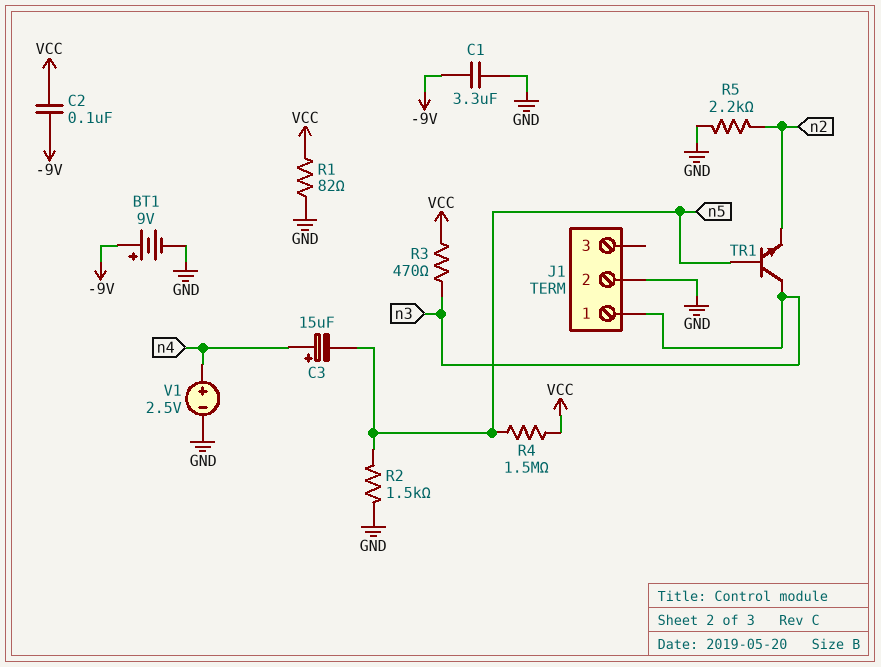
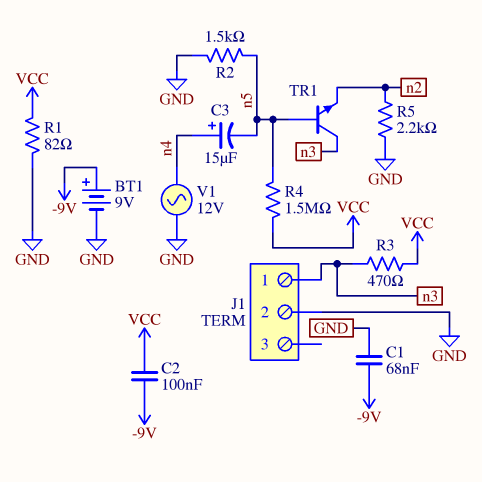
C1: 3.3uF (-9V, GND) -> 68nF (-9V, GND)
V1: 2.5V (plus n4, minus GND) -> AC 12V (GND, n4)

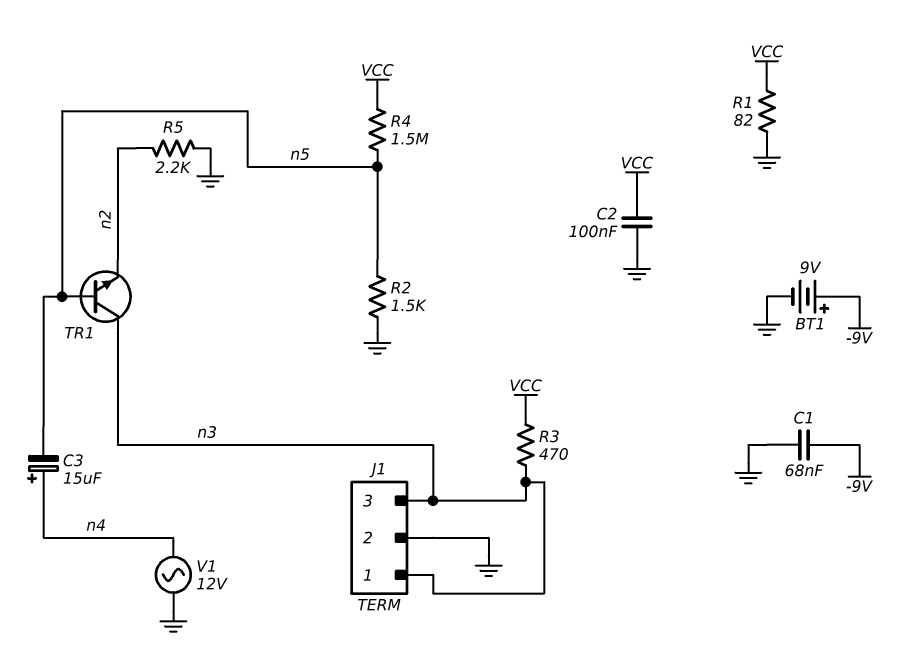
C2: 100nF (-9V, VCC) -> 100nF (GND, VCC)
J1 pin 3: none -> n3

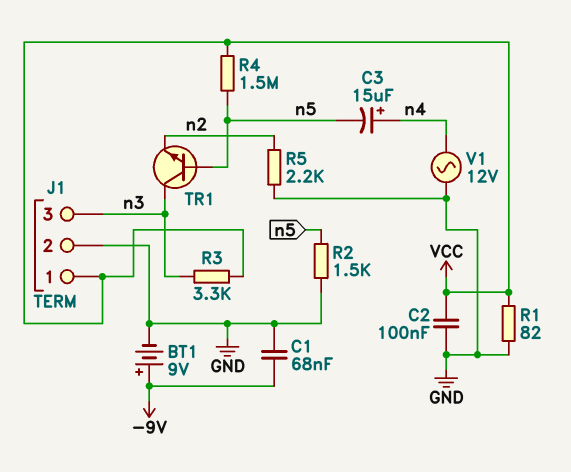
J1 pin 1: n3 -> VCC
R3: 470 (VCC, n3) -> 3.3k (VCC, n3)

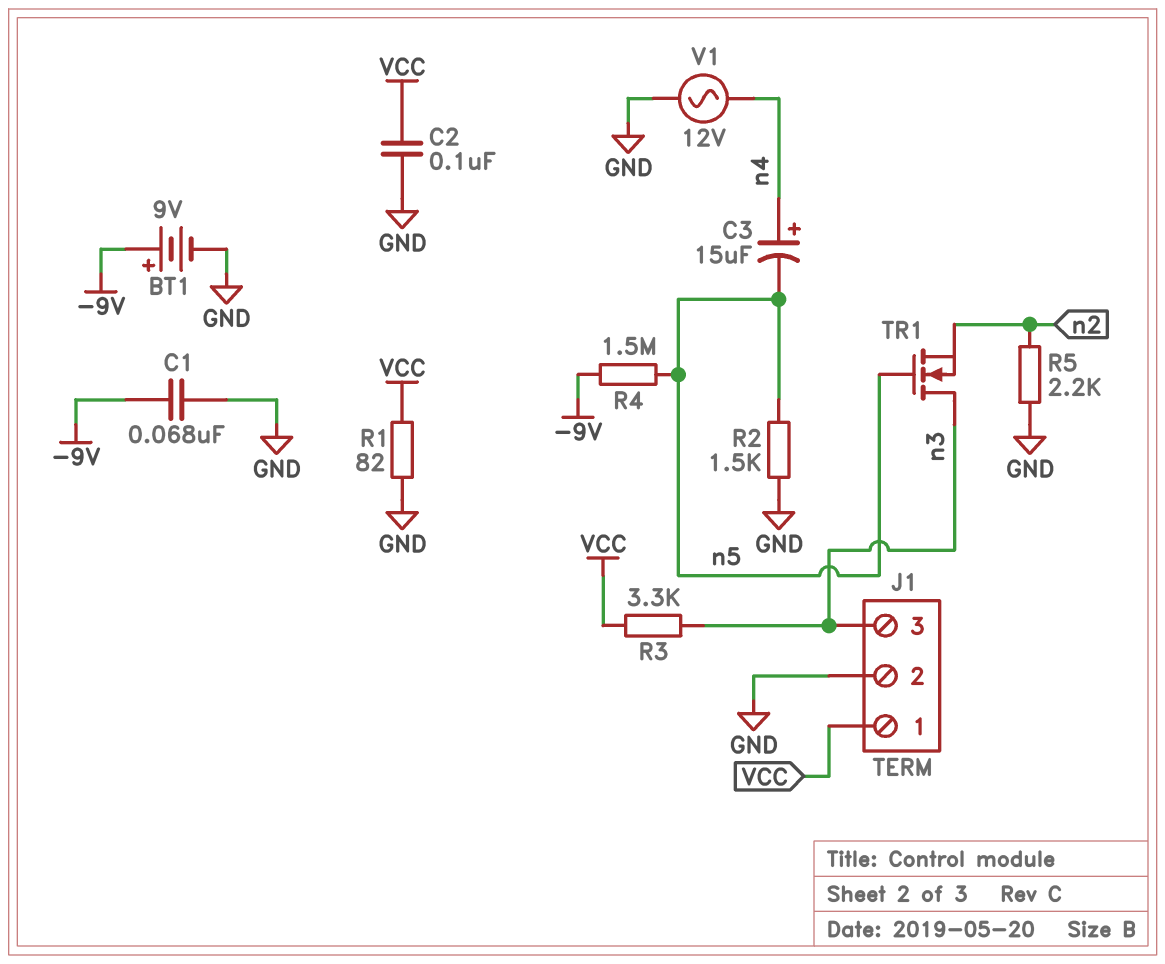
R4: 1.5M (VCC, n5) -> 1.5M (-9V, n5)
TR1: NPN (B n5, C n3, E n2) -> NMOS (G n5, D n3, S n2)

